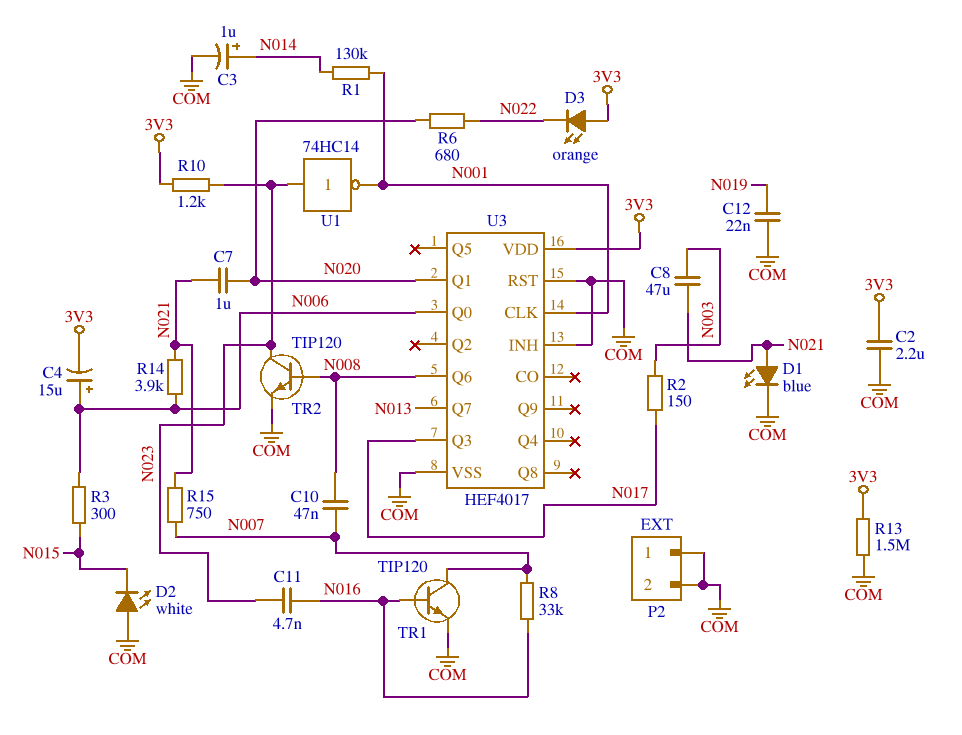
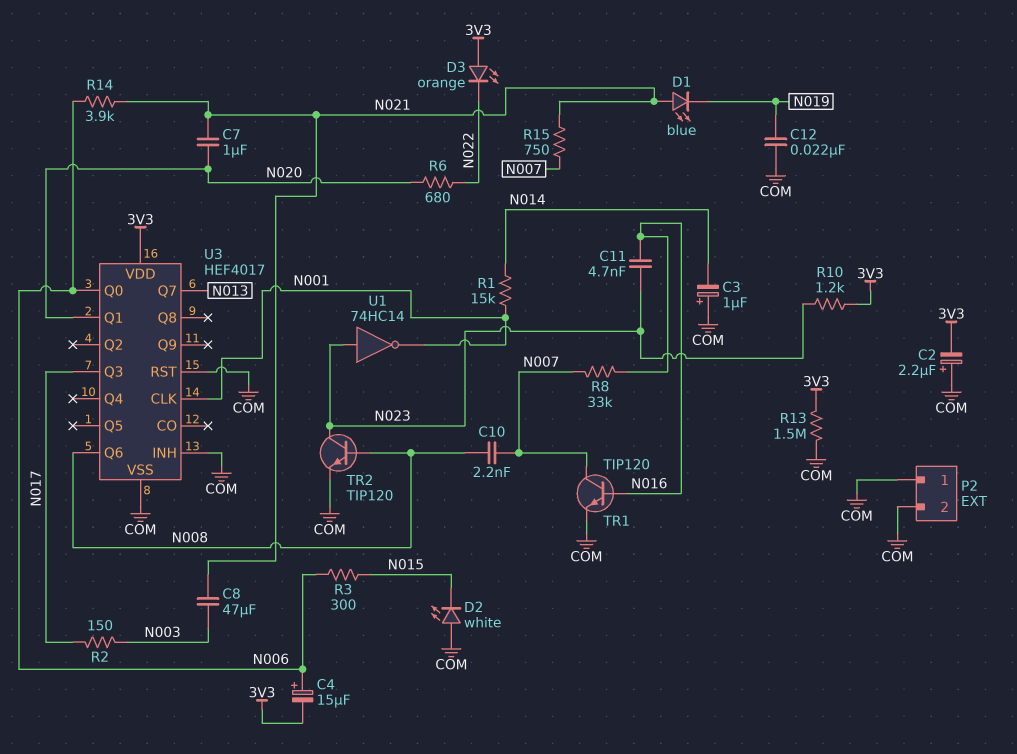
C2: 2.2uF (3V3, COM) -> 2.2uF (plus COM, minus 3V3)
C3: 1uF (plus N014, minus COM) -> 1uF (plus COM, minus N014)
C10: 47nF (N007, N008) -> 2.2nF (N007, N008)
D1: LED blue (A N021, K COM) -> LED blue (A N021, K N019)
R1: 130k (N001, N014) -> 15k (N001, N014)

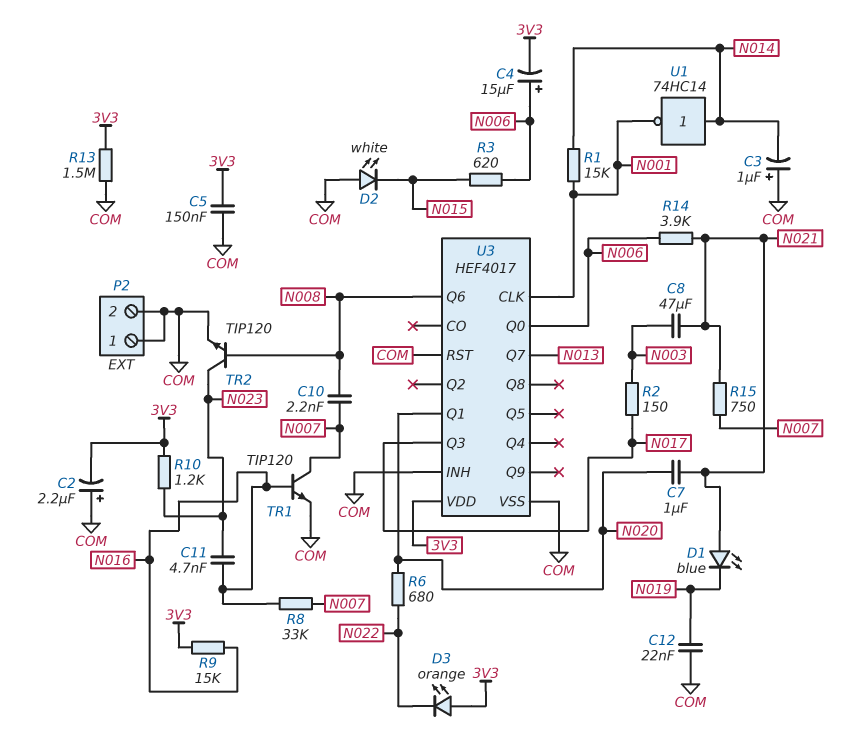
C5: none -> 150nF (3V3, COM)
R3: 300 (N006, N015) -> 620 (N006, N015)
R9: none -> 15k (3V3, N016)
U1: NOT 74HC14 (in N023, out N001) -> NOT 74HC14 (in N014, out N001)

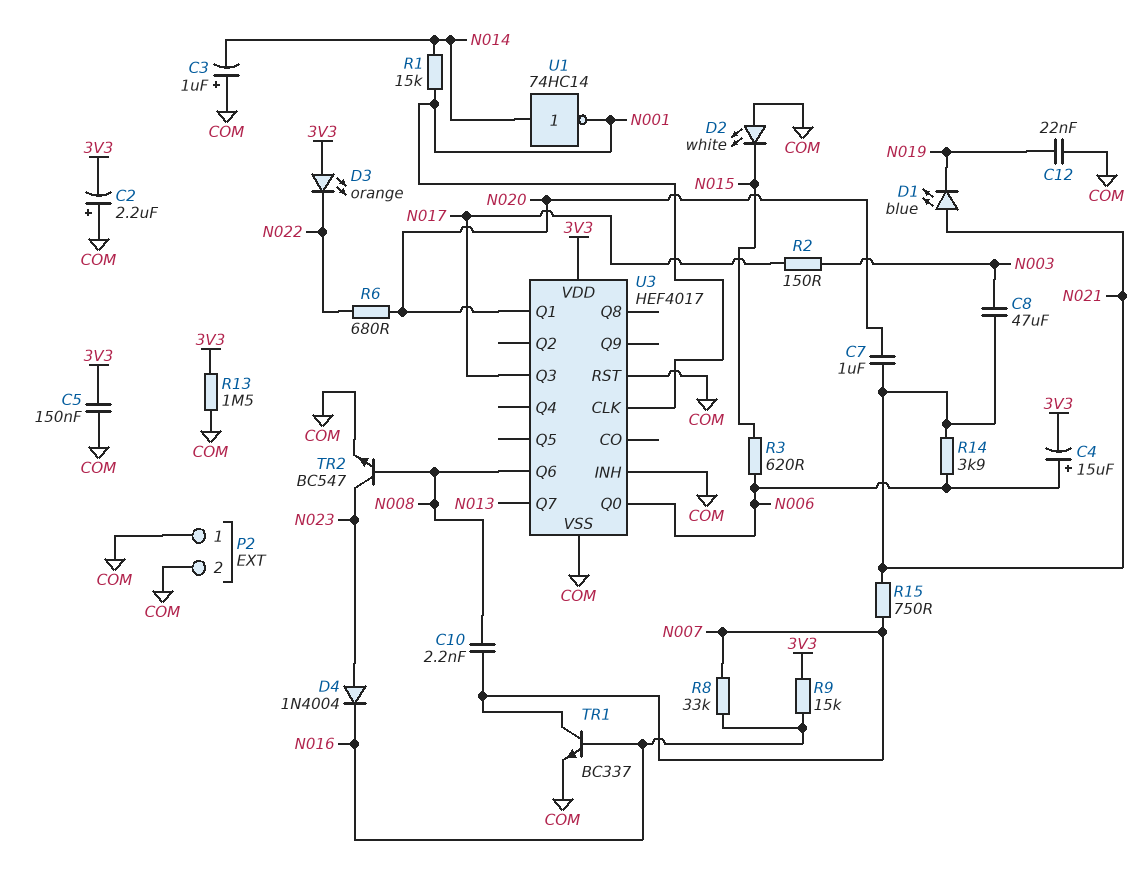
C11: 4.7nF (N016, N023) -> none
D4: none -> diode 1N4004 (A N023, K N016)
R10: 1.2k (3V3, N023) -> none
TR1: NPN TIP120 (B N016, C N007, E COM) -> NPN BC337 (B N016, C N007, E COM)
TR2: NPN TIP120 (B N008, C N023, E COM) -> NPN BC547 (B N008, C N023, E COM)

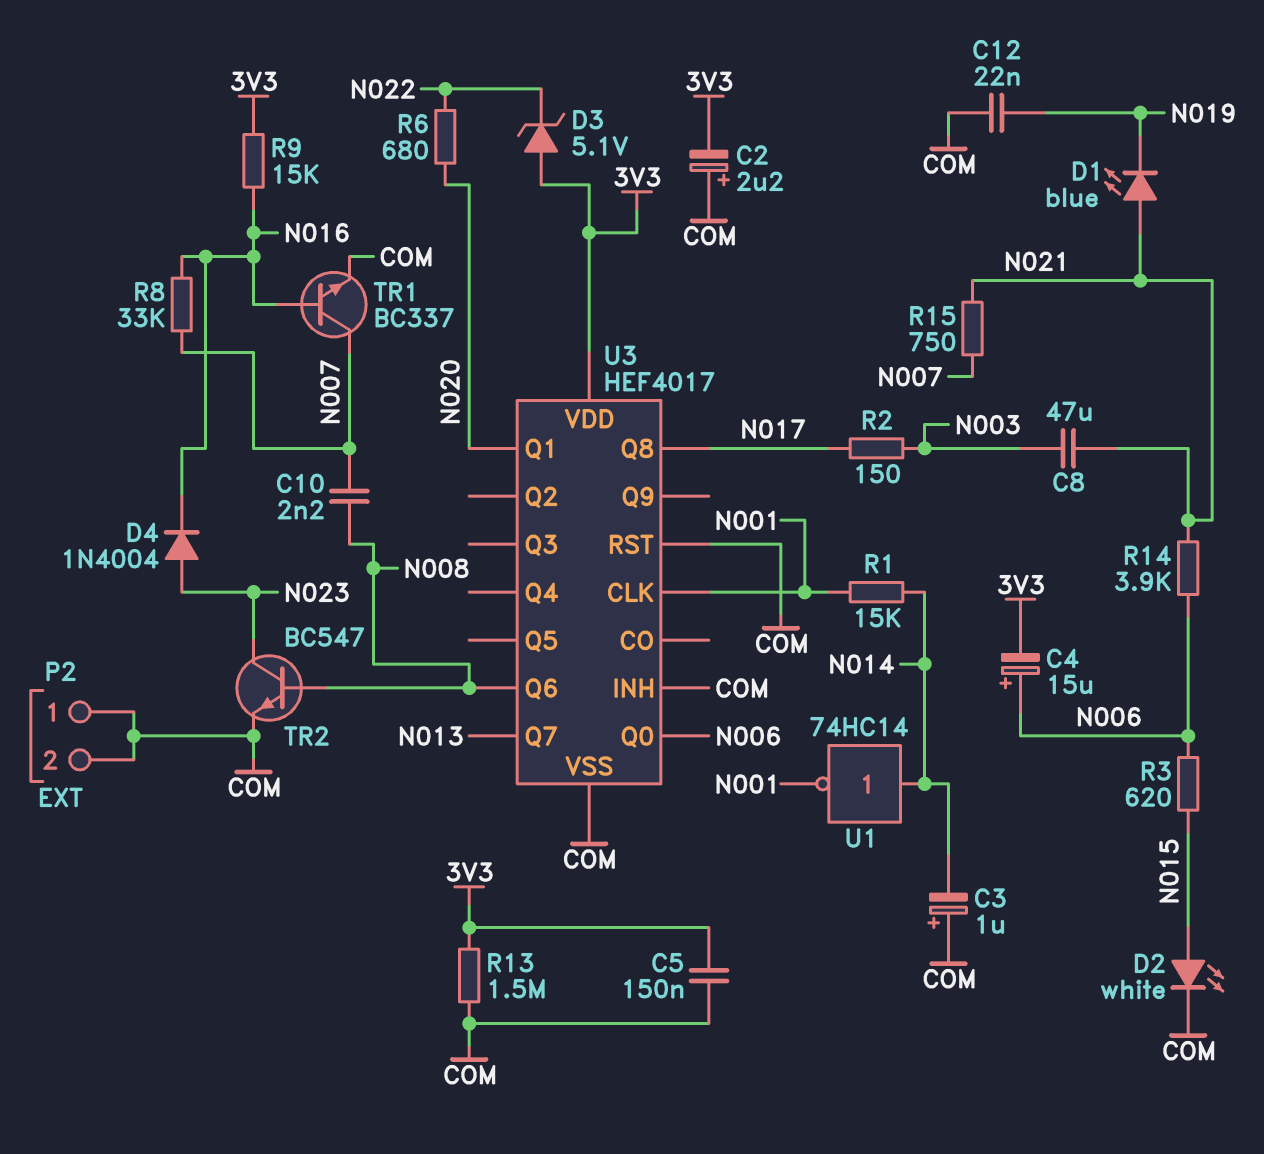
C7: 1uF (N020, N021) -> none
D2: LED white (A COM, K N015) -> LED white (A N015, K COM)
D3: LED orange (A 3V3, K N022) -> zener 5.1V (A 3V3, K N022)
U3 pin Q3: N017 -> none
U3 pin Q8: none -> N017

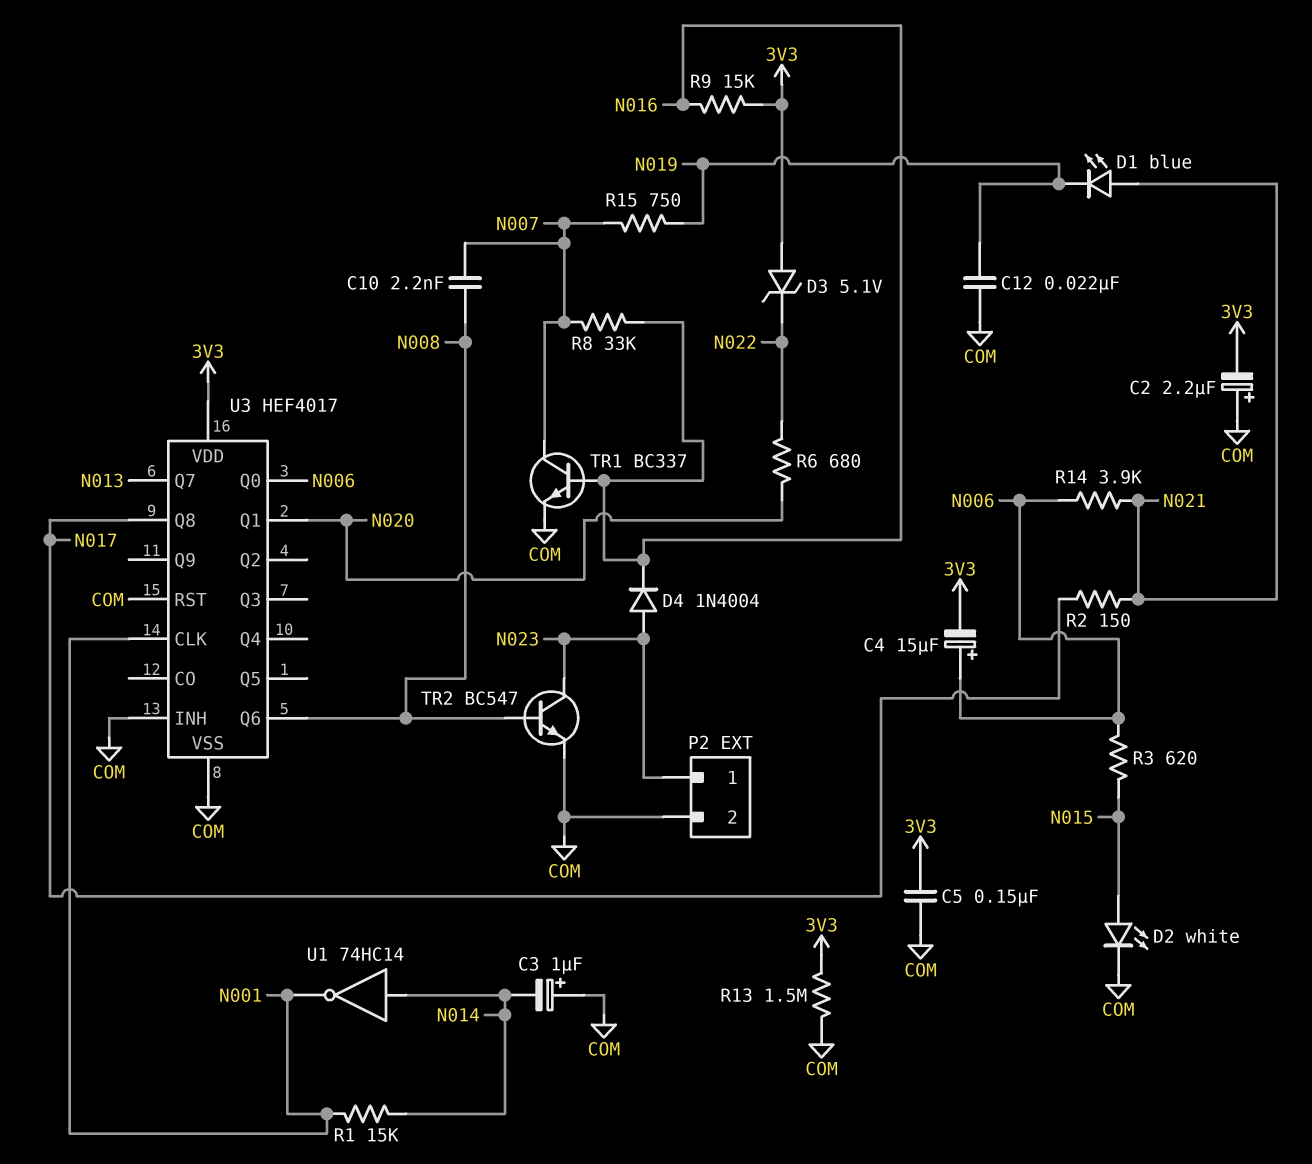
C8: 47uF (N003, N021) -> none
P2 pin 1: COM -> N023
R2: 150 (N003, N017) -> 150 (N017, N021)
R15: 750 (N007, N021) -> 750 (N007, N019)

